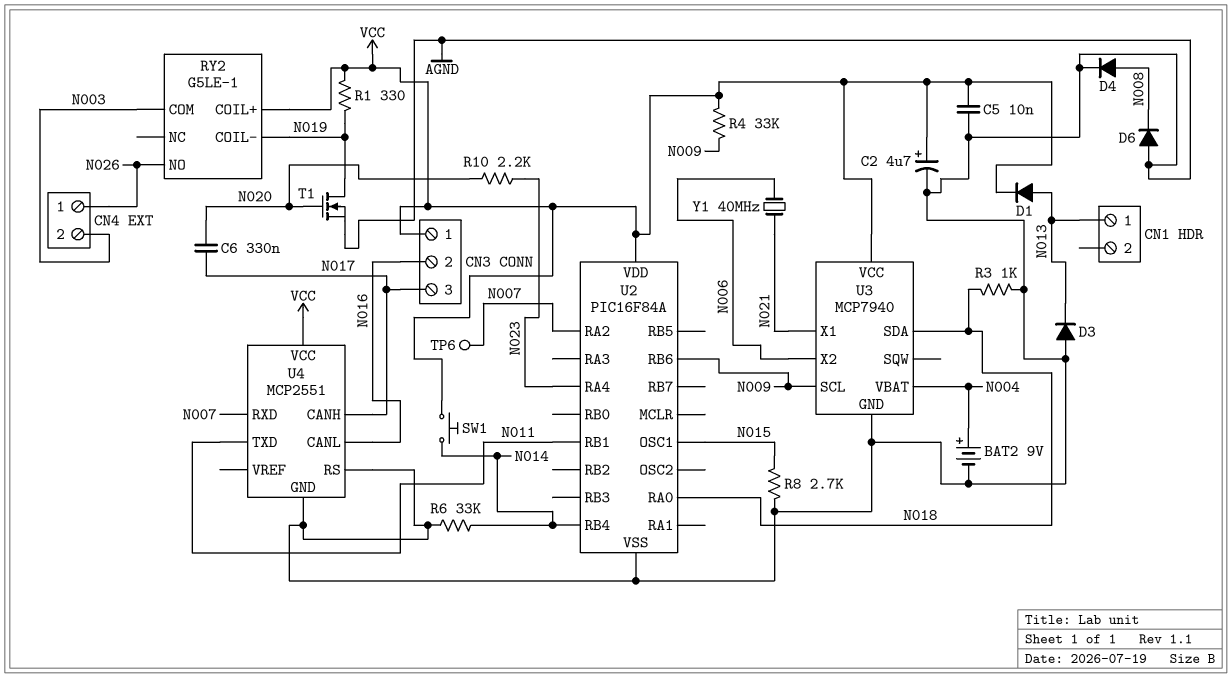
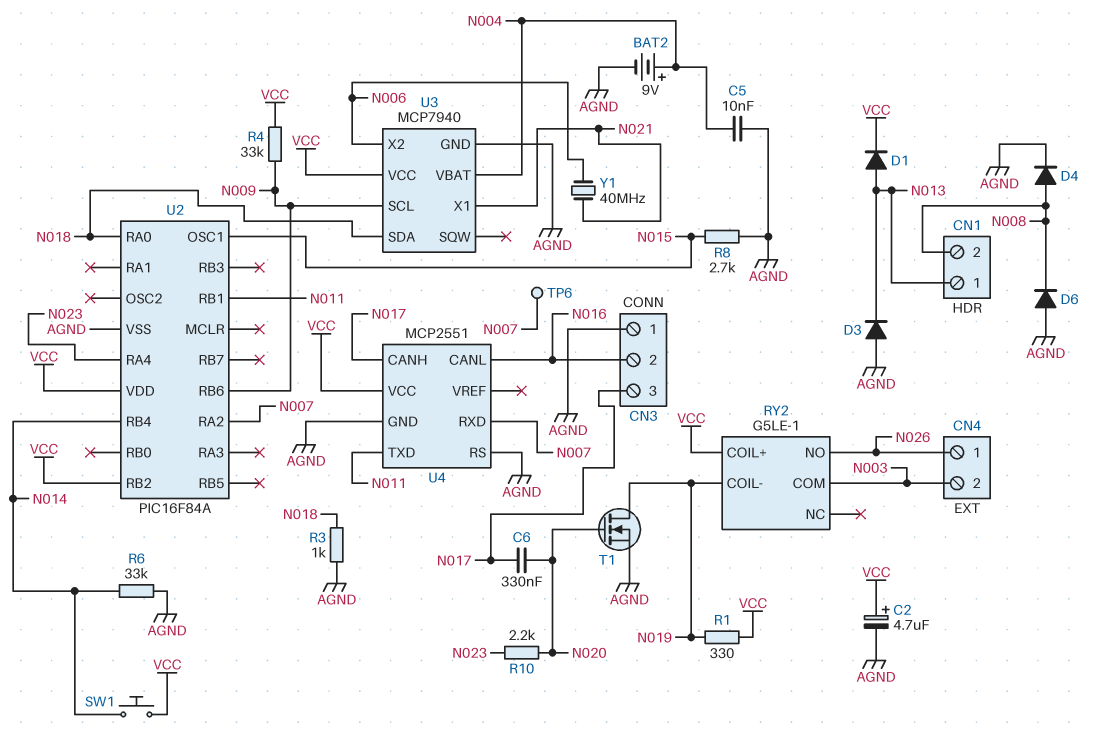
C5: 10nF (AGND, VCC) -> 10nF (AGND, N004)
CN1 pin 2: none -> N008
CN3 pin 1: VCC -> AGND
U2 pin RB2: none -> VCC

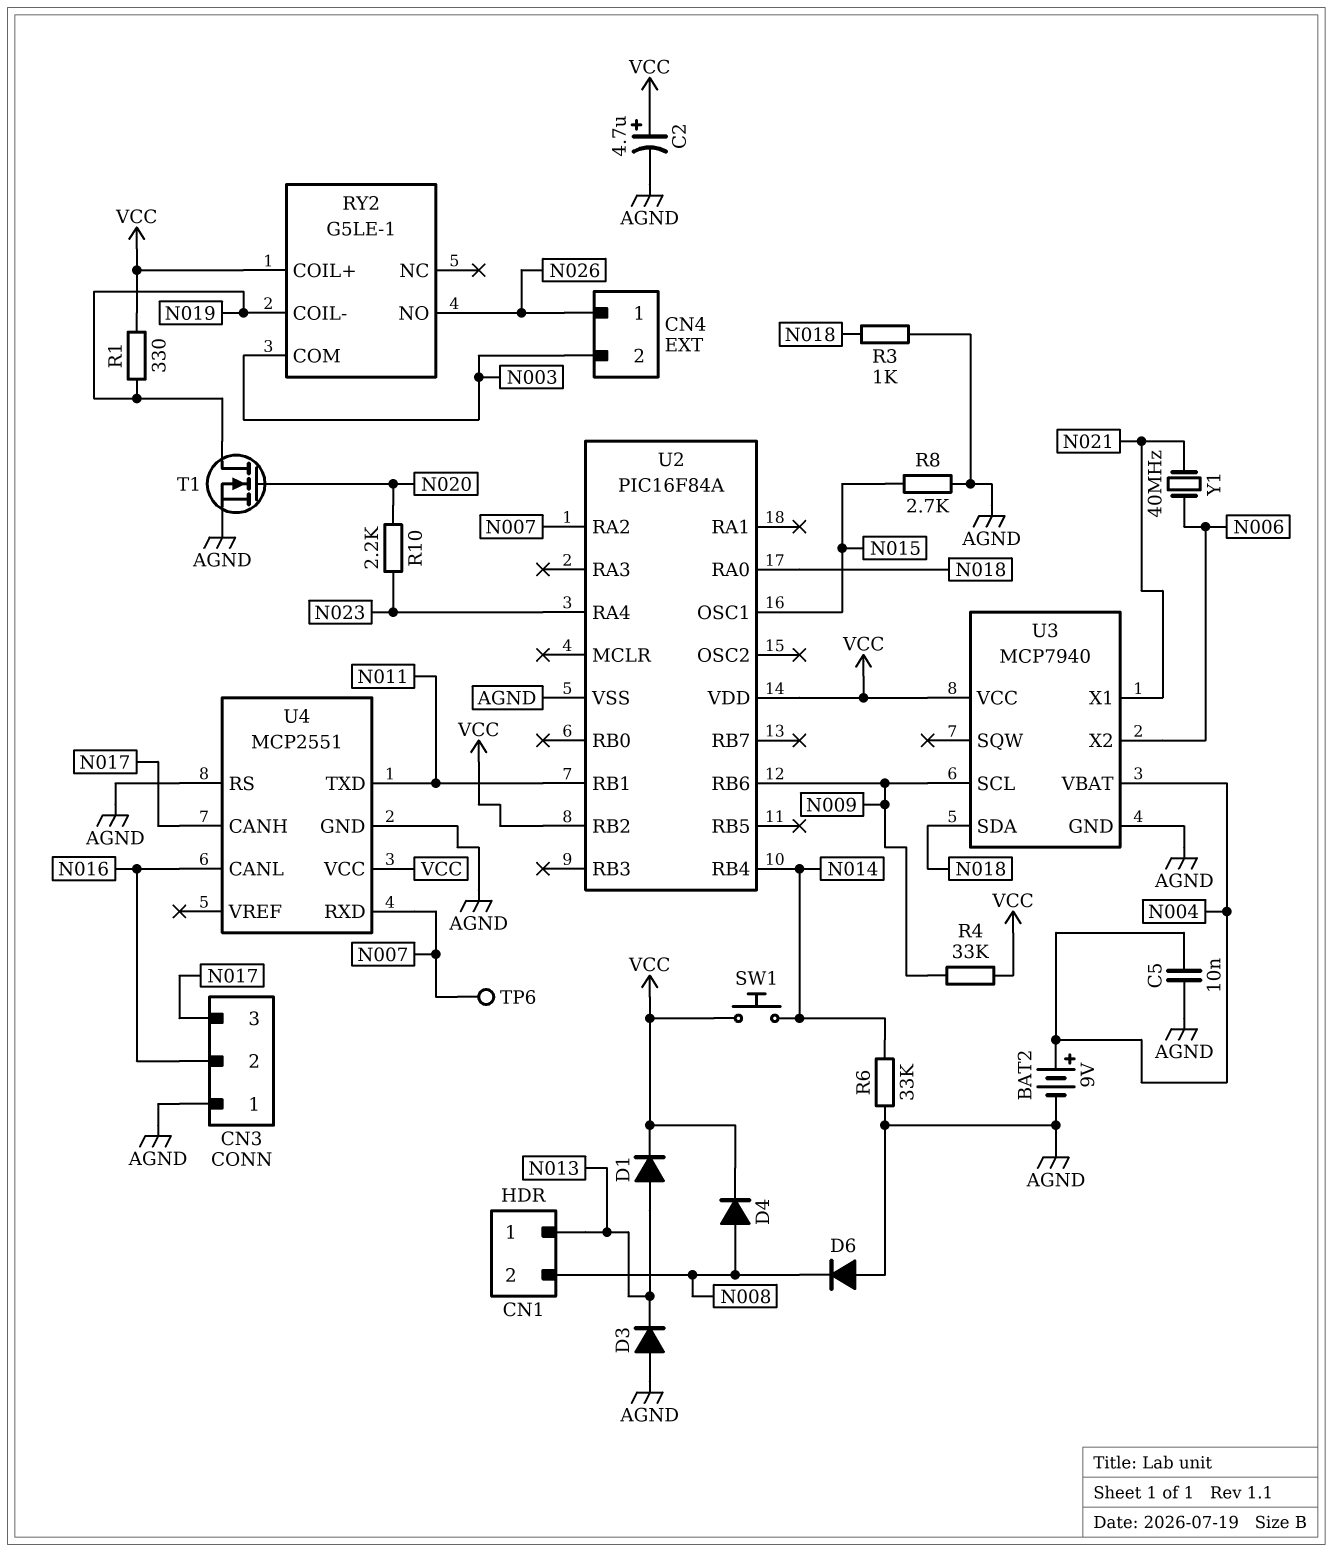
C6: 330nF (N017, N020) -> none
D4: diode (A N008, K AGND) -> diode (A N008, K VCC)

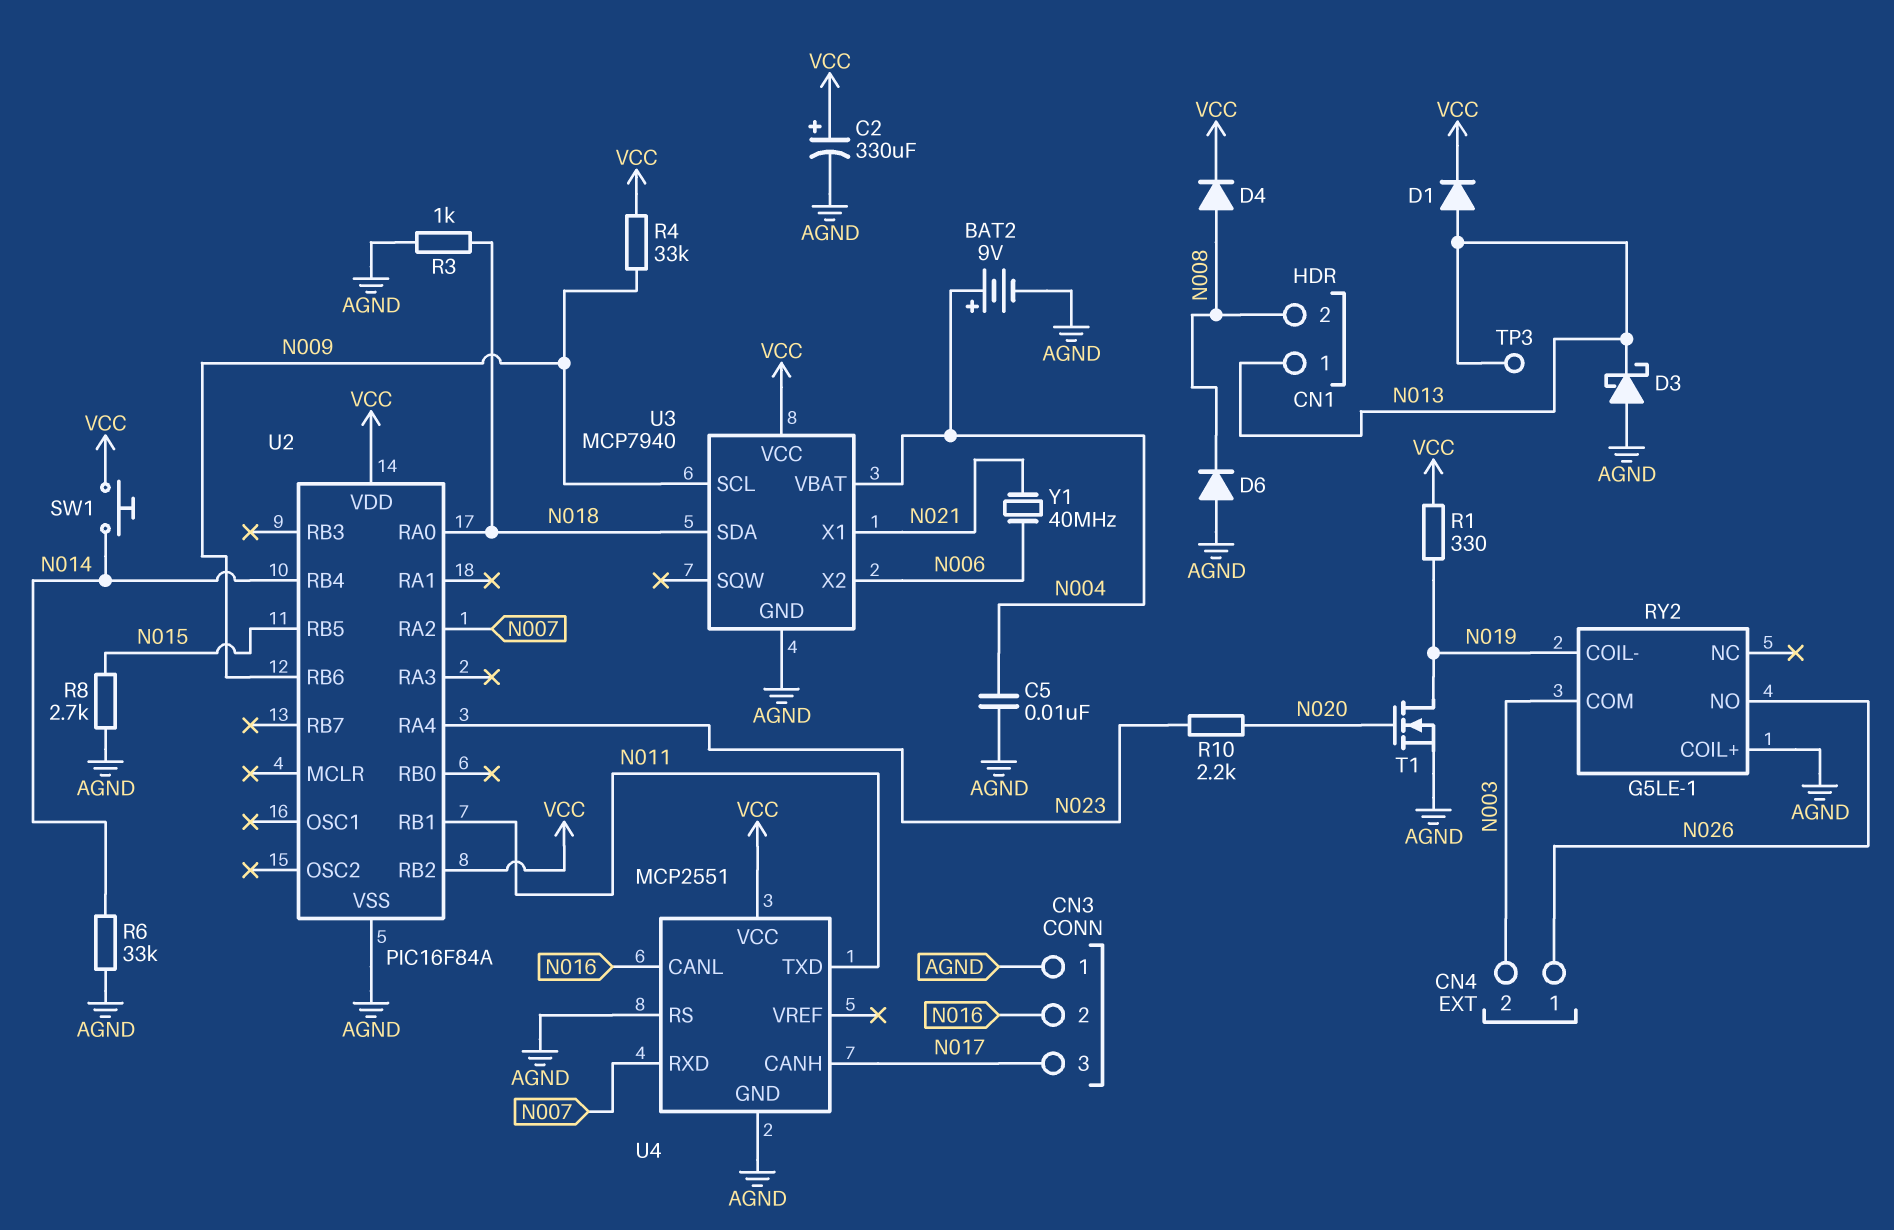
C2: 4.7uF (plus VCC, minus AGND) -> 330uF (plus VCC, minus AGND)
D3: diode (A AGND, K N013) -> schottky (A AGND, K N013)
RY2 pin COIL+: VCC -> AGND
TP3: none -> test point (N013)
TP6: test point (N007) -> none
U2 pin OSC1: N015 -> none
U2 pin RB5: none -> N015

